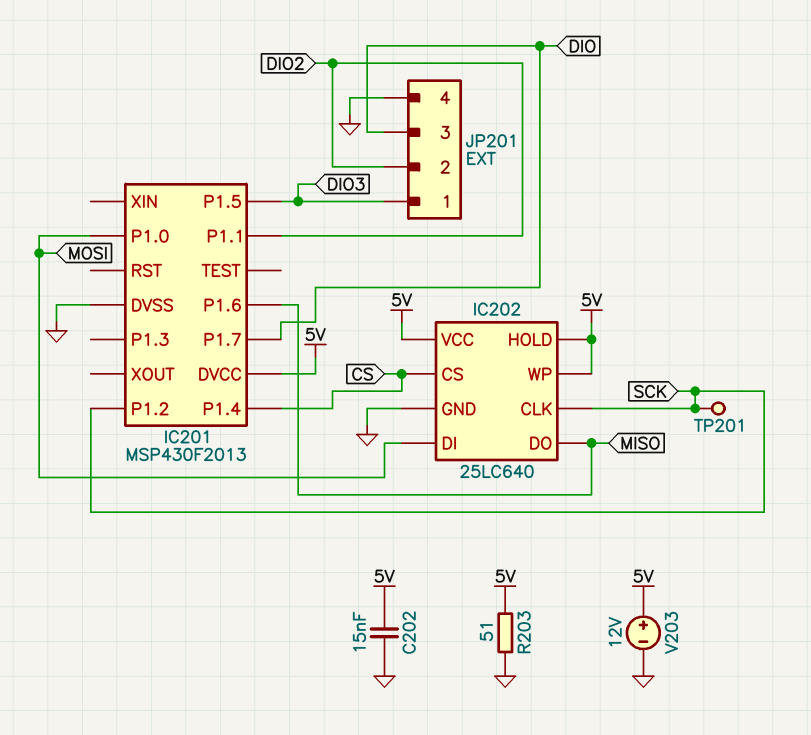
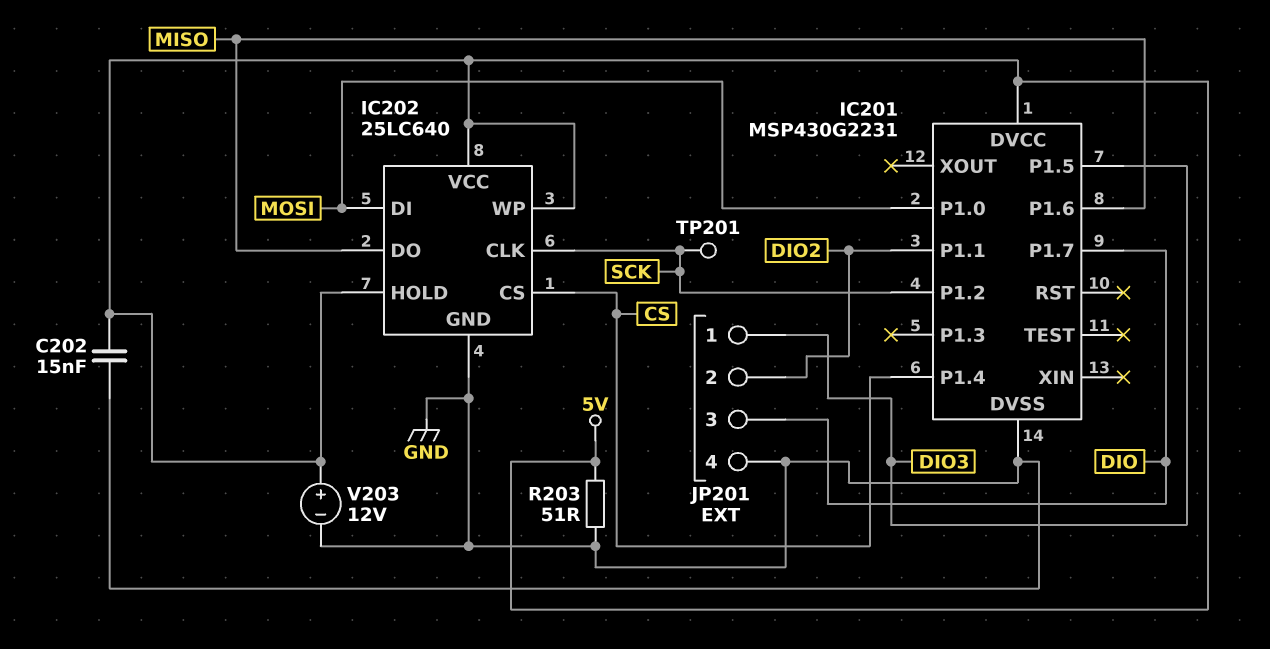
IC201: MSP430F2013 -> MSP430G2231

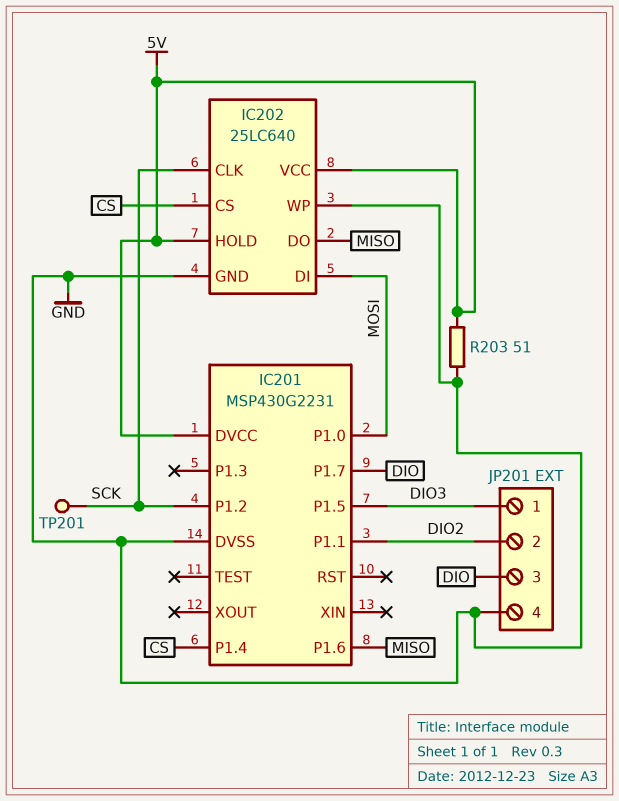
C202: 15nF (5V, GND) -> none
IC202 pin WP: 5V -> GND
V203: 12V (plus 5V, minus GND) -> none

